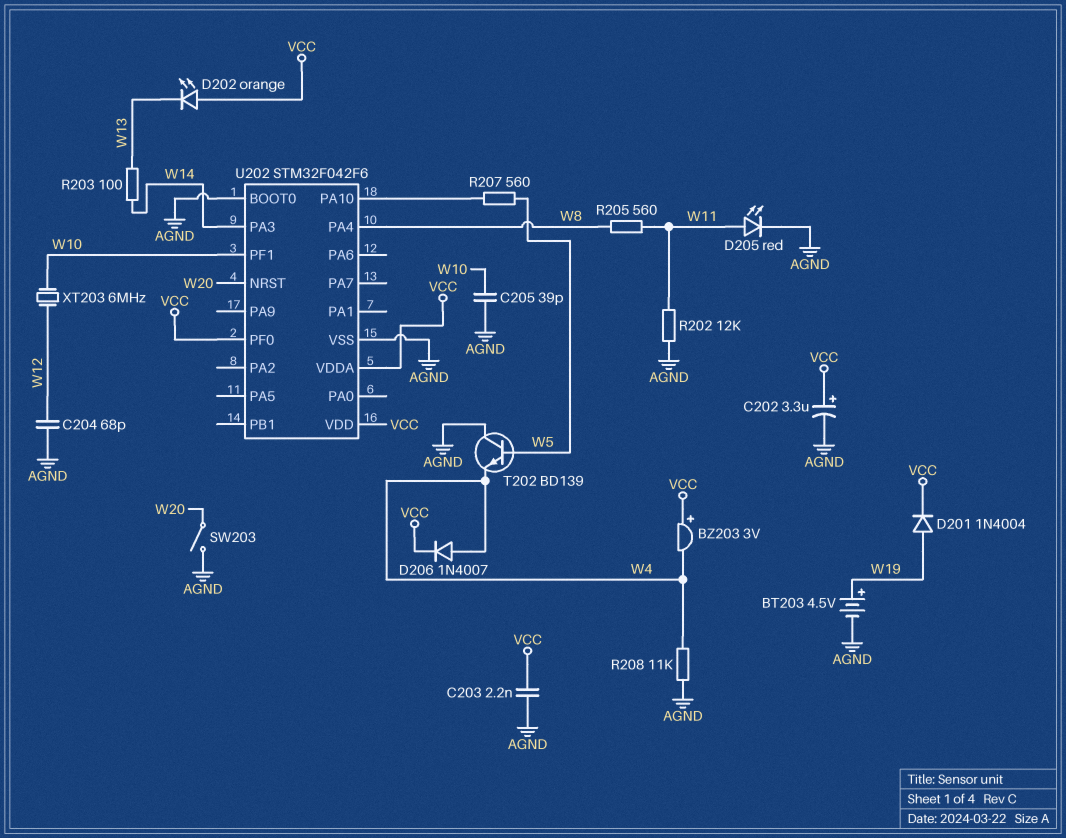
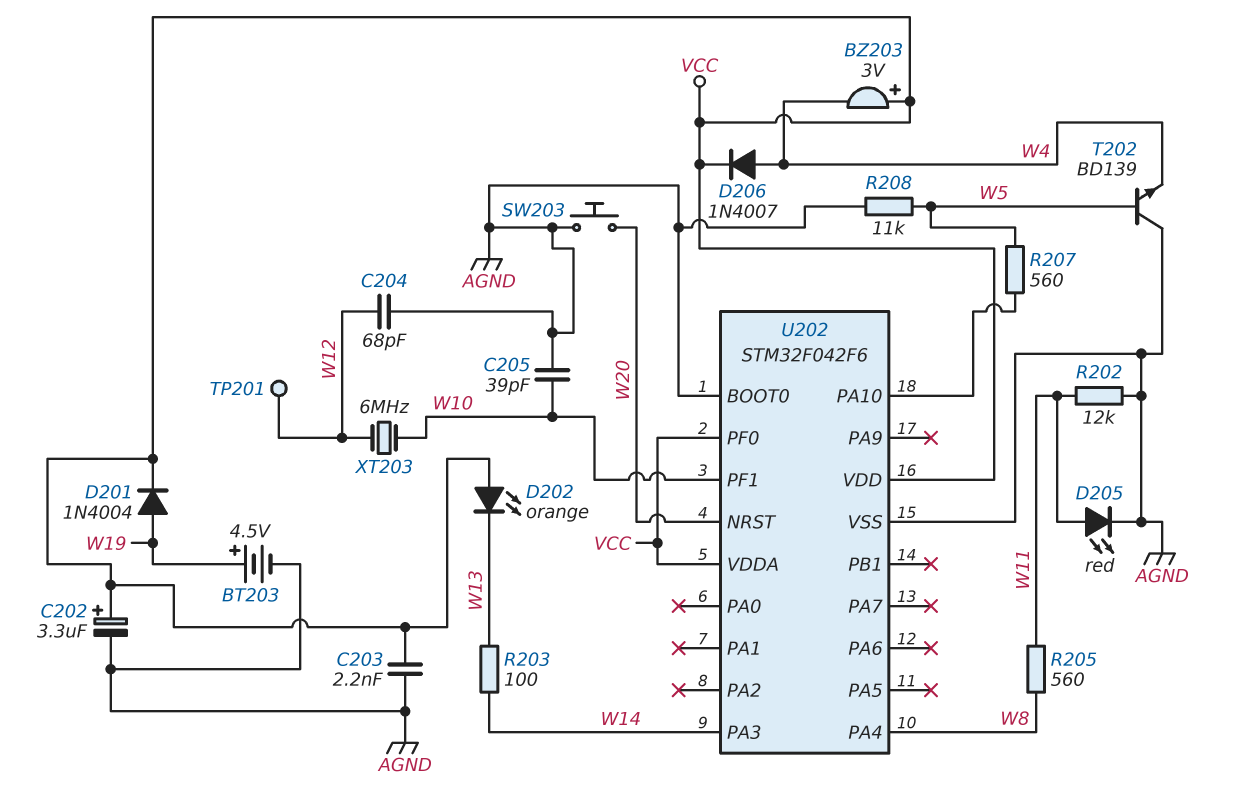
R208: 11k (AGND, W4) -> 11k (AGND, W5)
SW203: switch (AGND, W20) -> button (AGND, W20)
TP201: none -> test point (W12)

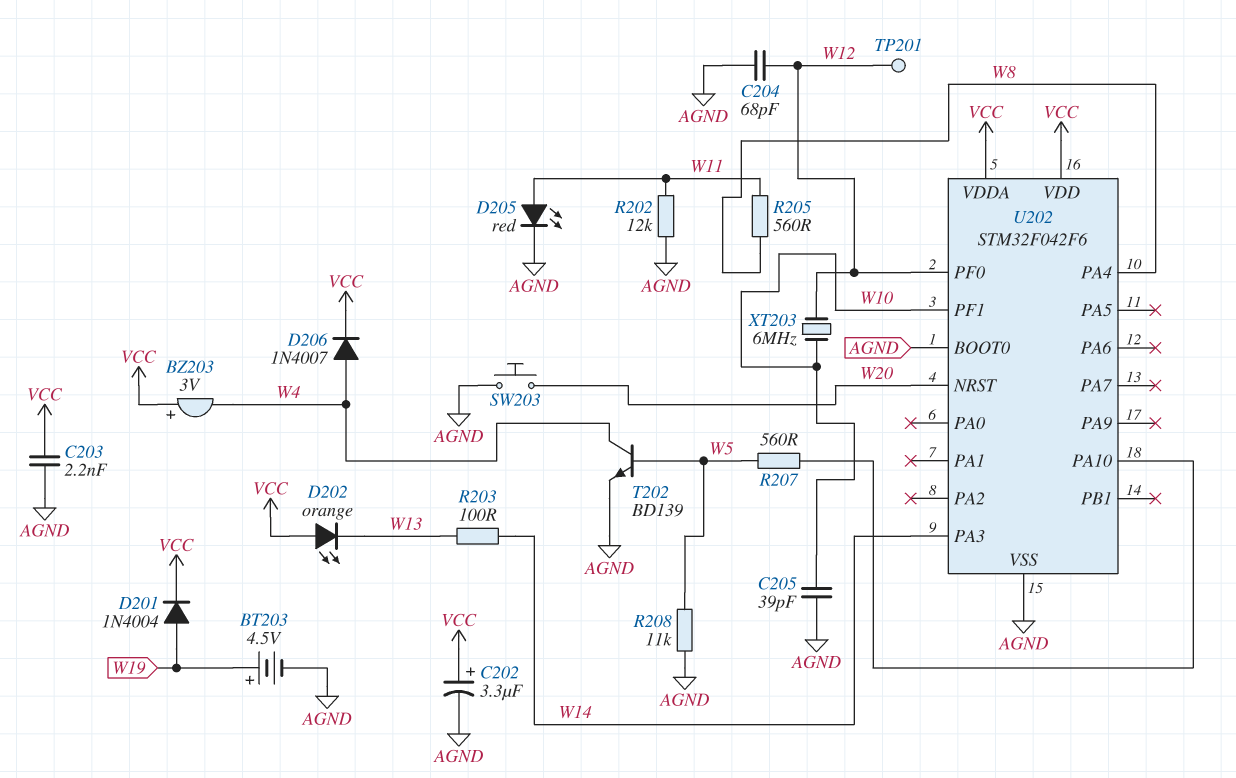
T202: NPN BD139 (B W5, C AGND, E W4) -> NPN BD139 (B W5, C W4, E AGND)
U202 pin PF0: VCC -> W12

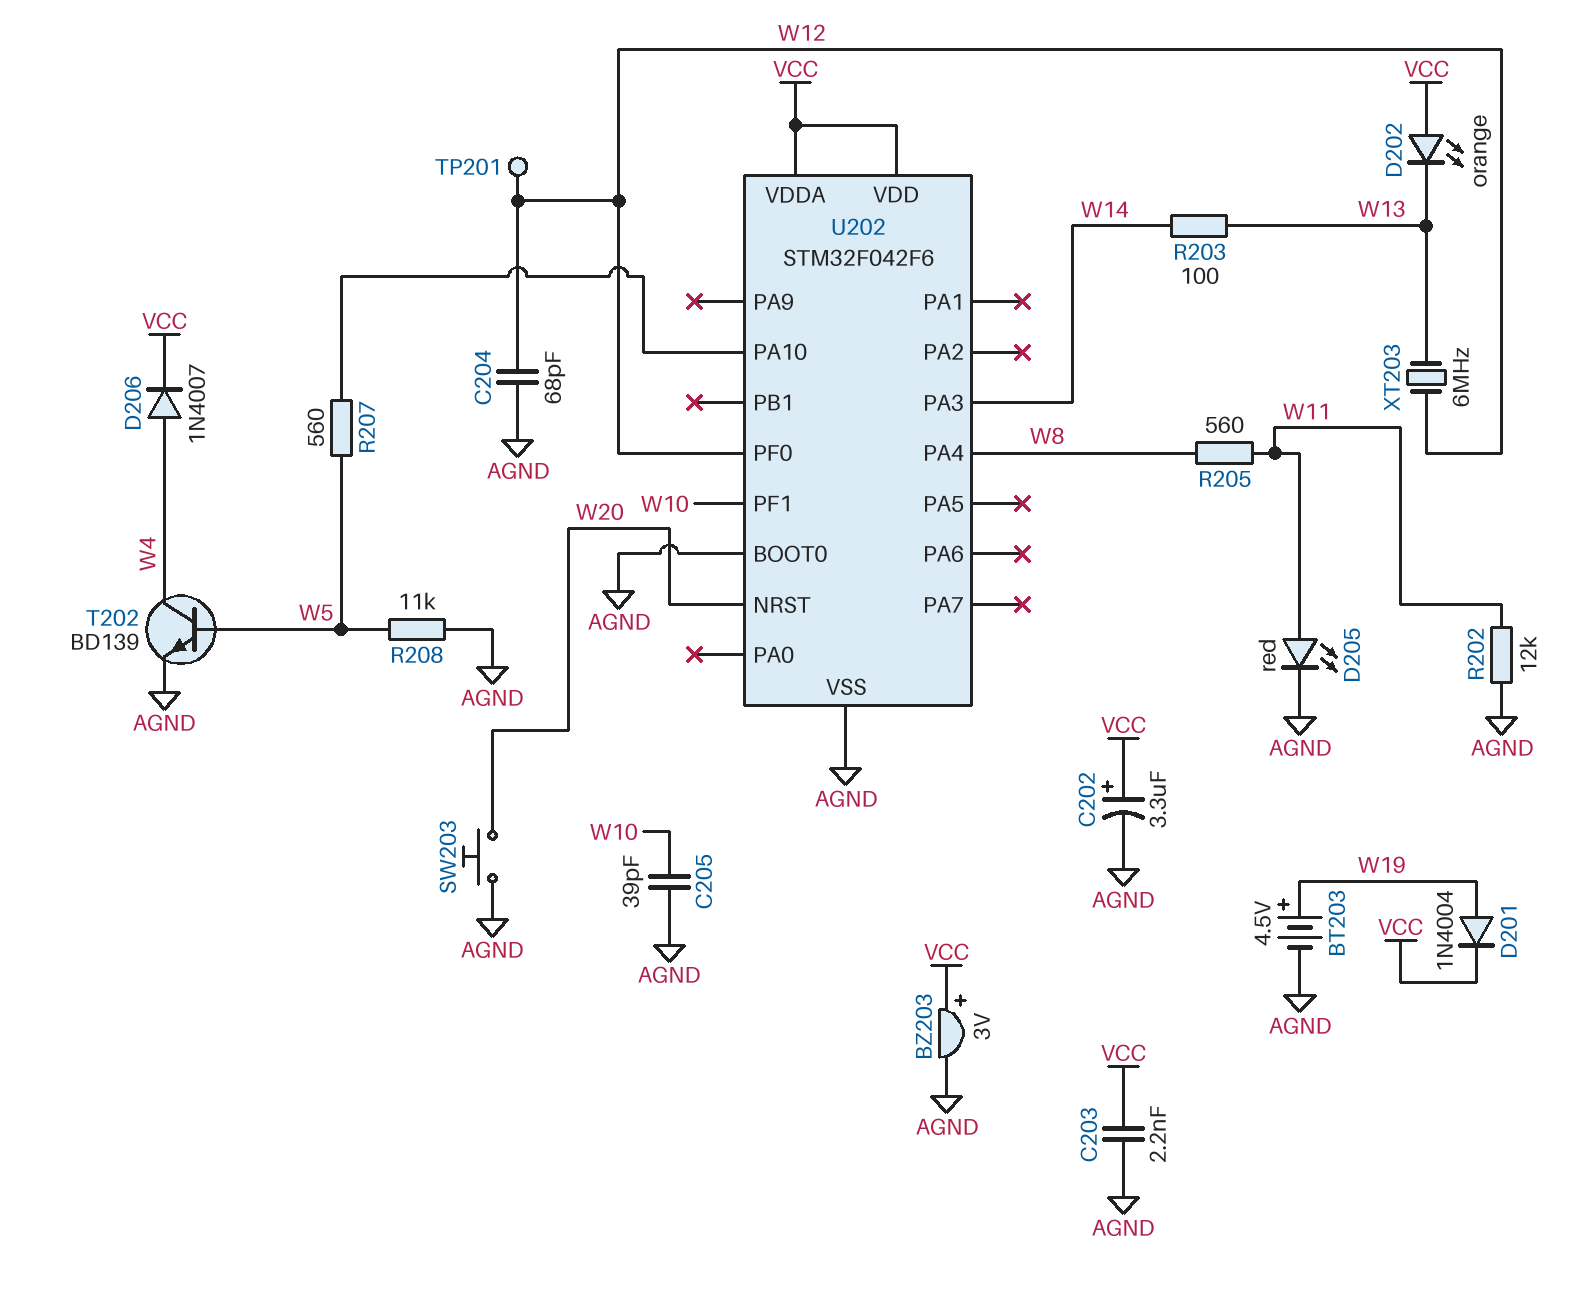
BZ203: buzzer 3V (plus VCC, minus W4) -> buzzer 3V (plus VCC, minus AGND)
XT203: 6MHz (W10, W12) -> 6MHz (W12, W13)

